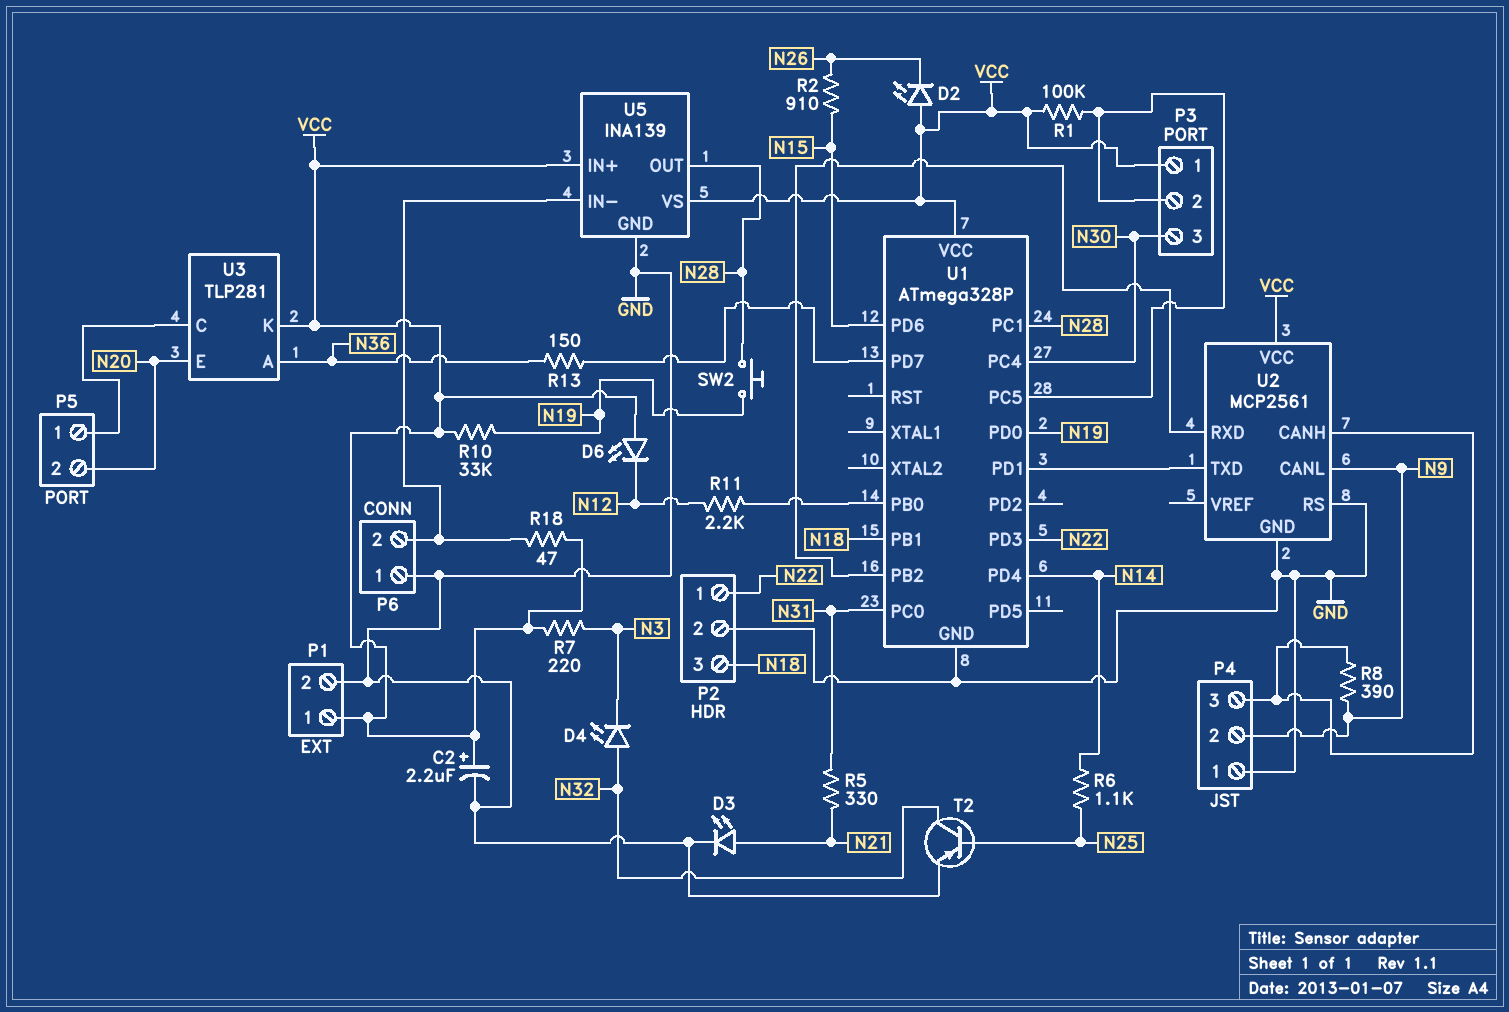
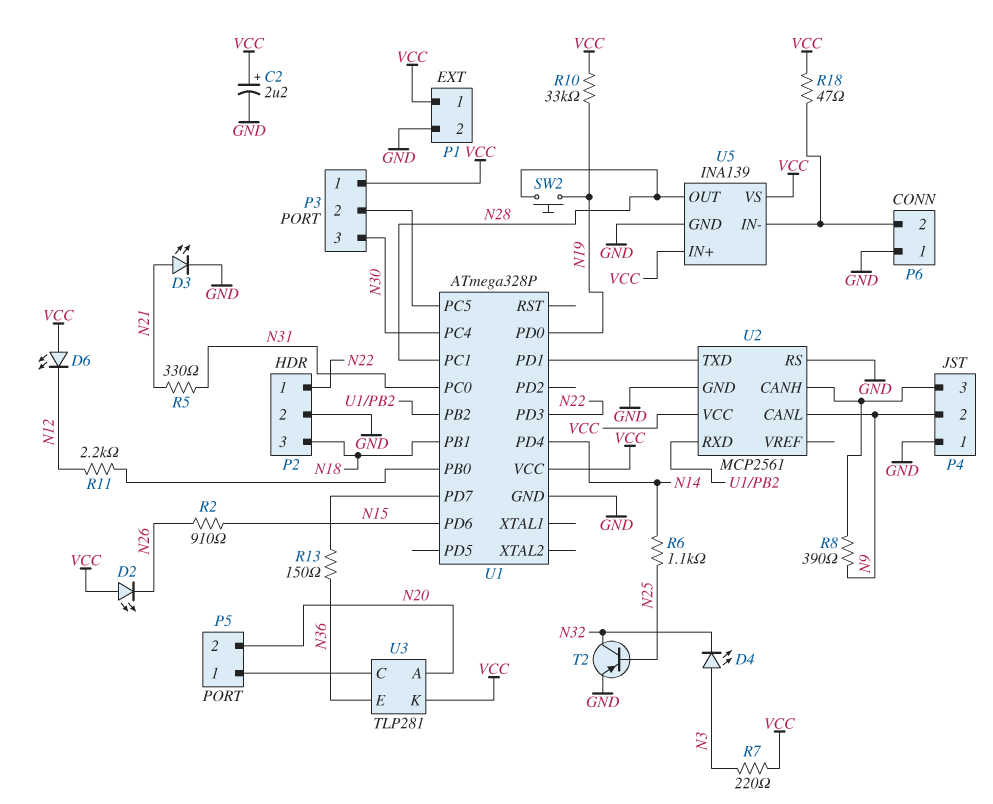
D4: LED (A N32, K N3) -> LED (A N3, K N32)
R1: 100k (P3/2, VCC) -> none
U3 pin A: N36 -> N20
U3 pin E: N20 -> N36

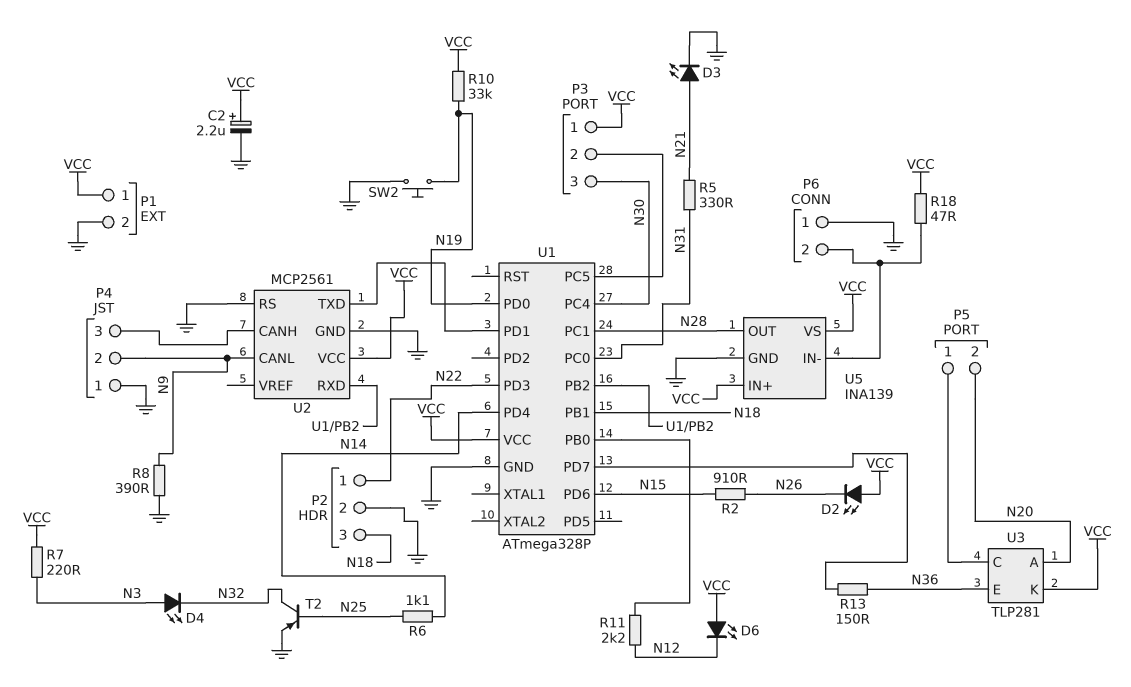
R8: 390 (N9, P4/3) -> 390 (GND, N9)
SW2: button (N19, N28) -> button (GND, N19)

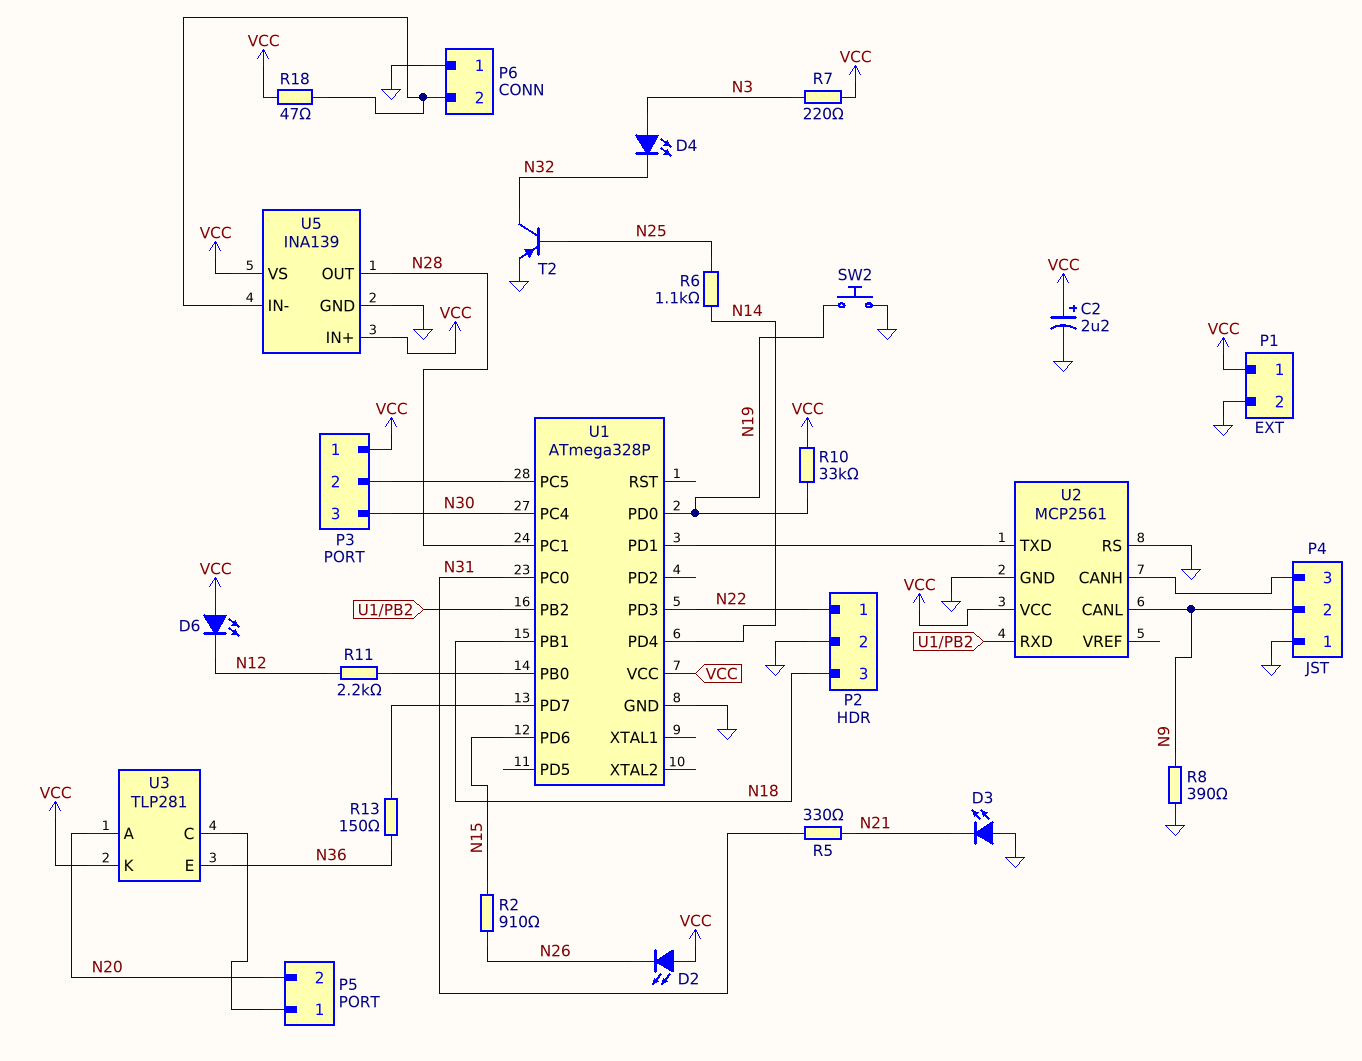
D3: LED (A N21, K GND) -> LED (A GND, K N21)

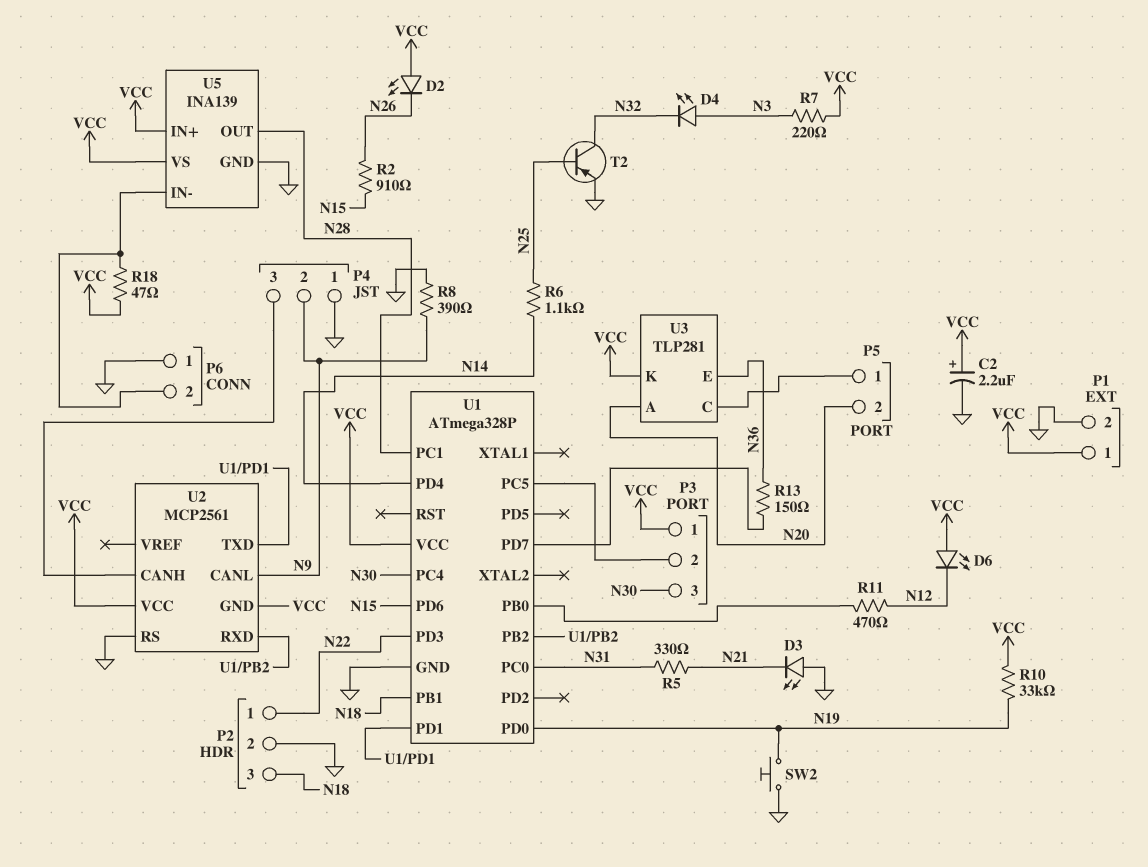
R11: 2.2k (N12, U1/PB0) -> 470 (N12, U1/PB0)
U2 pin GND: GND -> VCC

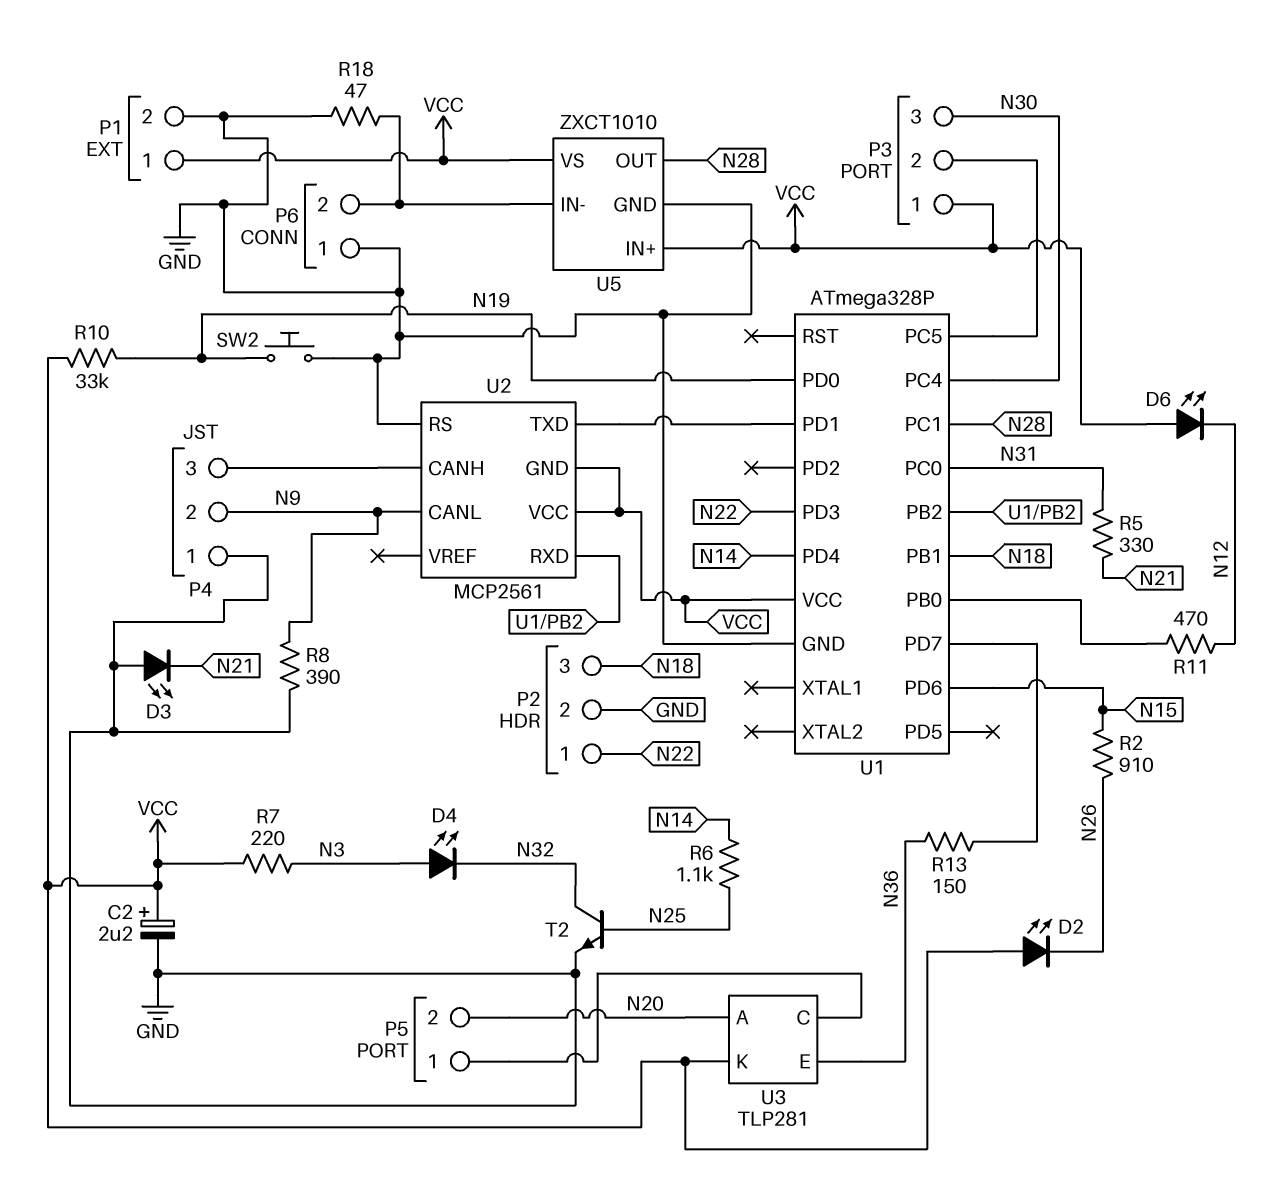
R18: 47 (P6/2, VCC) -> 47 (GND, P6/2)
T2: PNP (B N25, C N32, E GND) -> NPN (B N25, C N32, E GND)
U5: INA139 -> ZXCT1010

